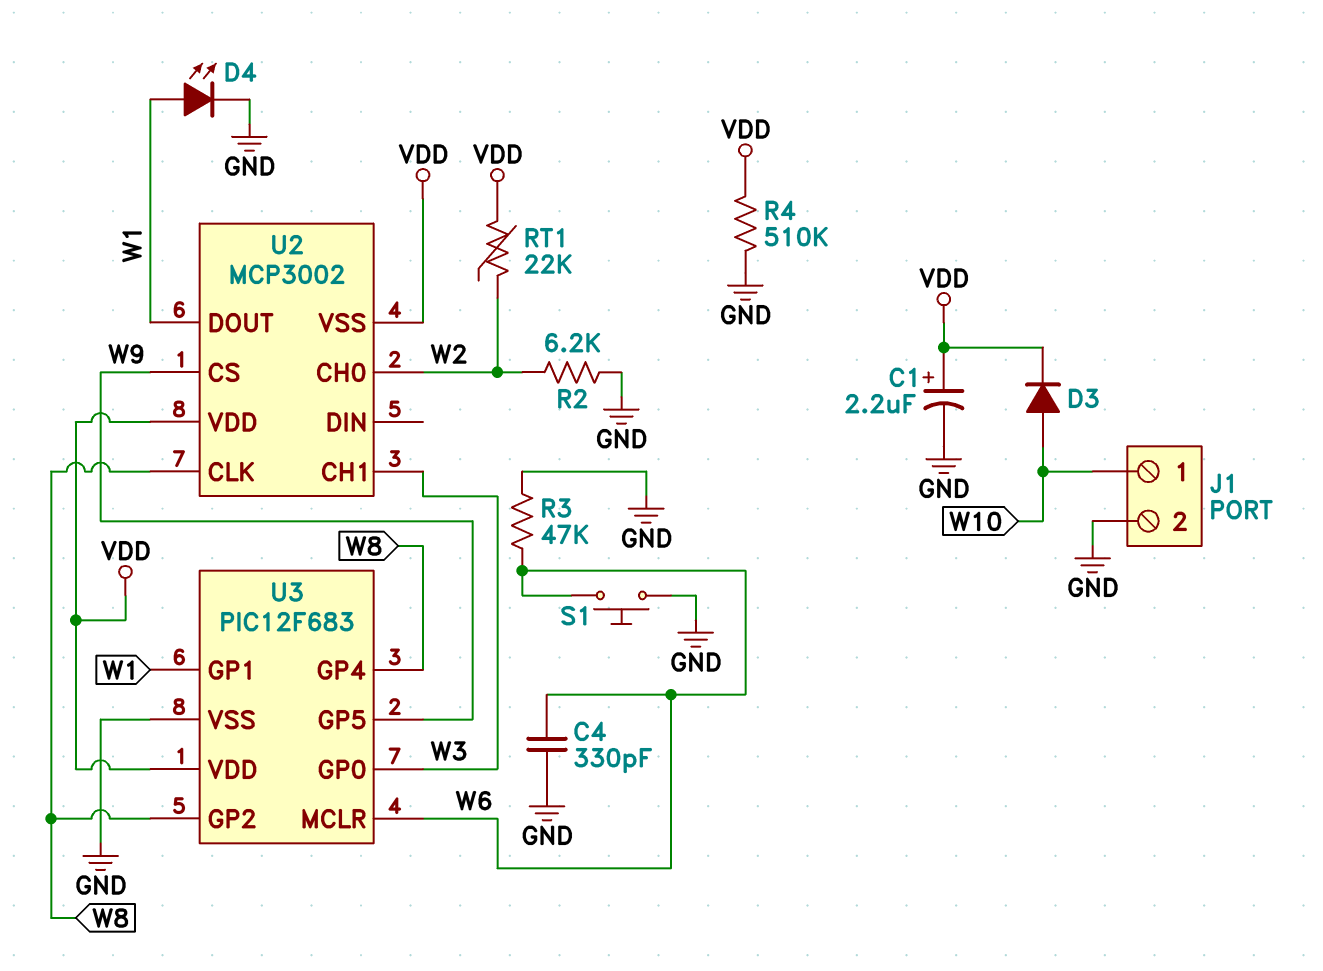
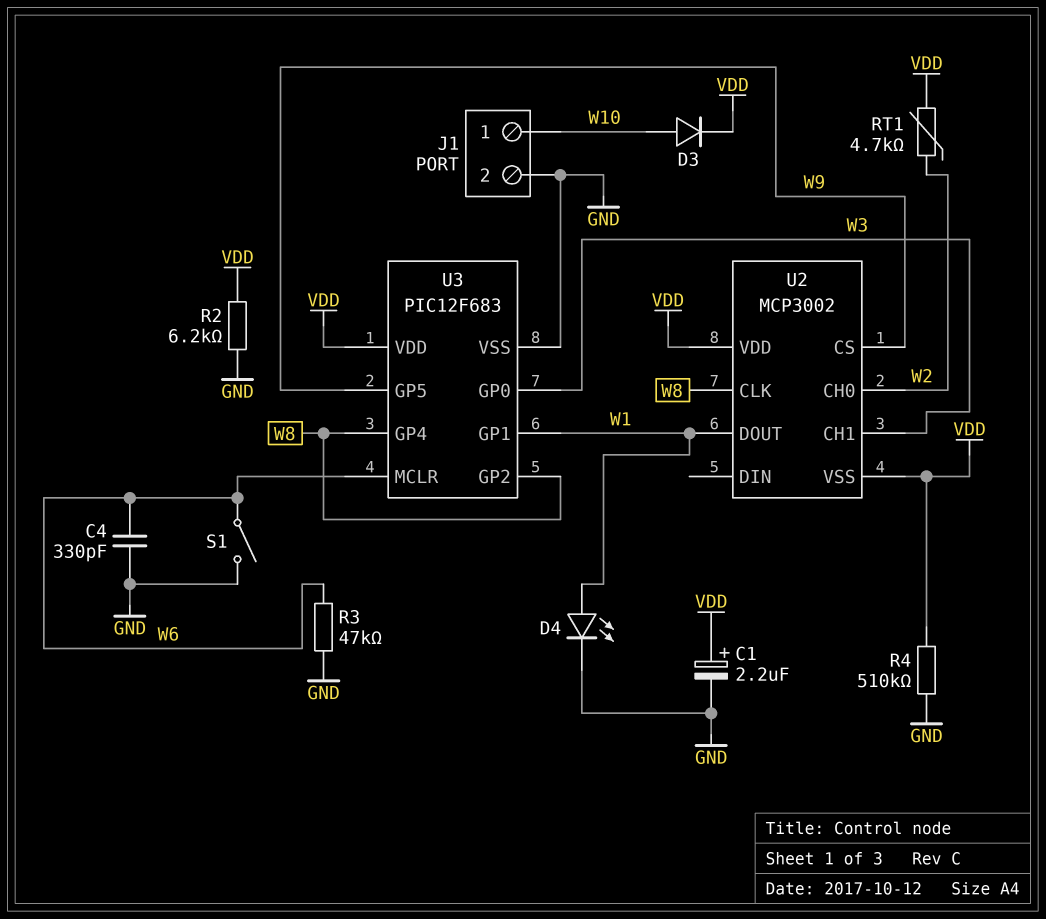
R2: 6.2k (GND, W2) -> 6.2k (GND, VDD)
RT1: 22k (VDD, W2) -> 4.7k (VDD, W2)
S1: button (GND, W6) -> switch (GND, W6)

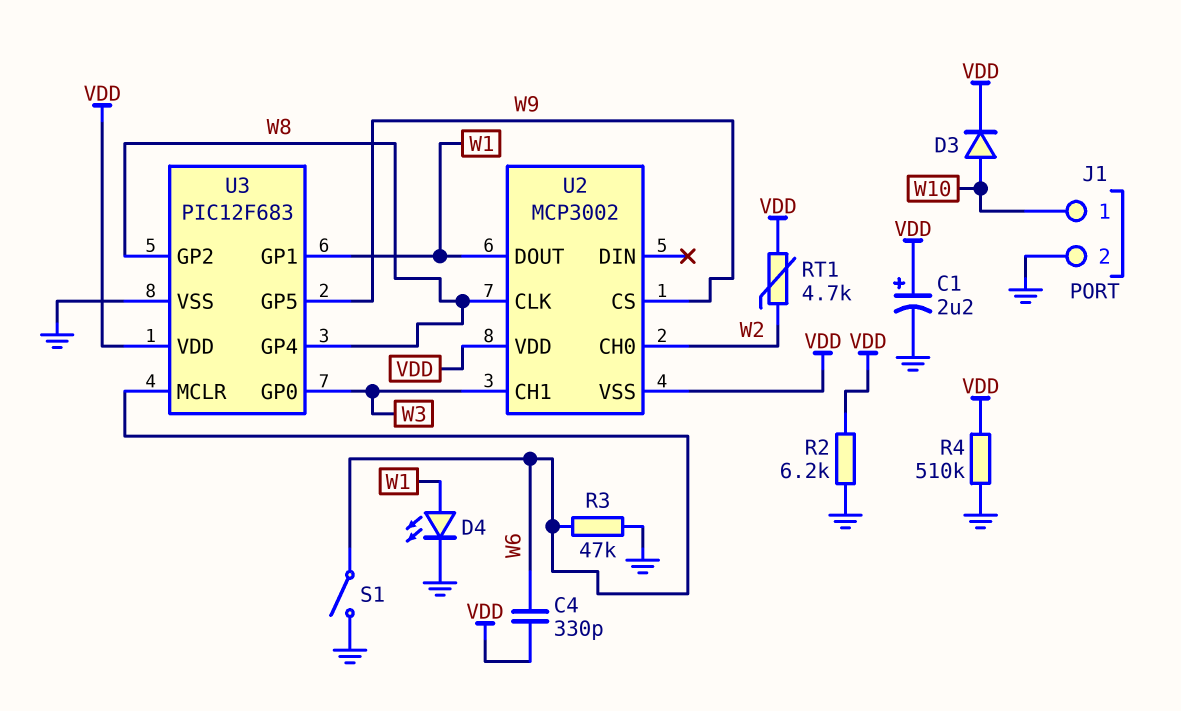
C4: 330pF (GND, W6) -> 330pF (VDD, W6)

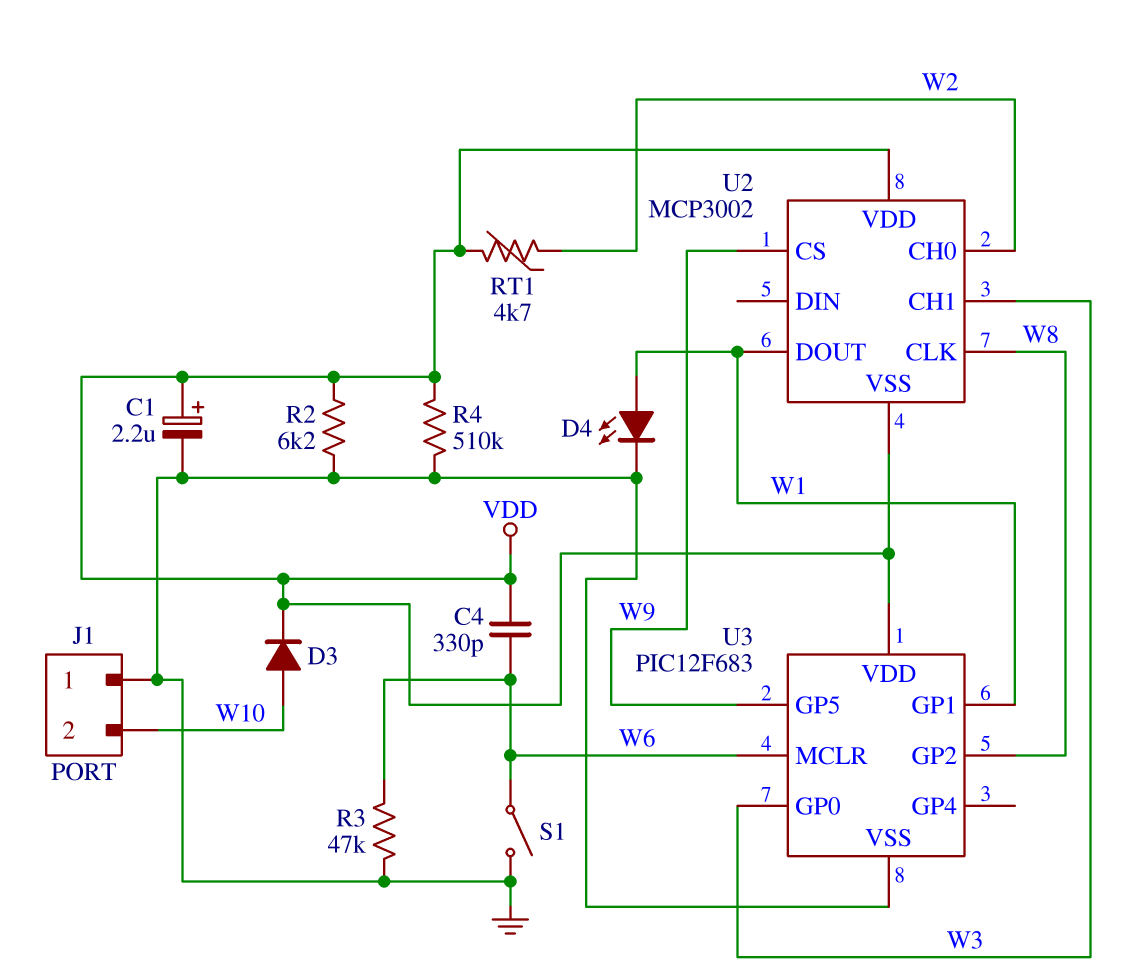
J1 pin 1: W10 -> GND
J1 pin 2: GND -> W10
U3 pin GP4: W8 -> none

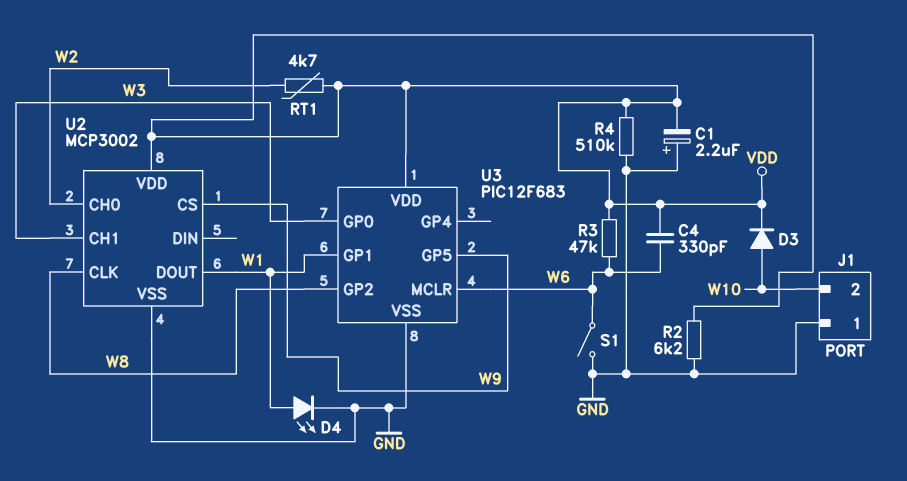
C1: 2.2uF (plus VDD, minus GND) -> 2.2uF (plus GND, minus VDD)
R3: 47k (GND, W6) -> 47k (VDD, W6)
U2 pin VSS: VDD -> GND

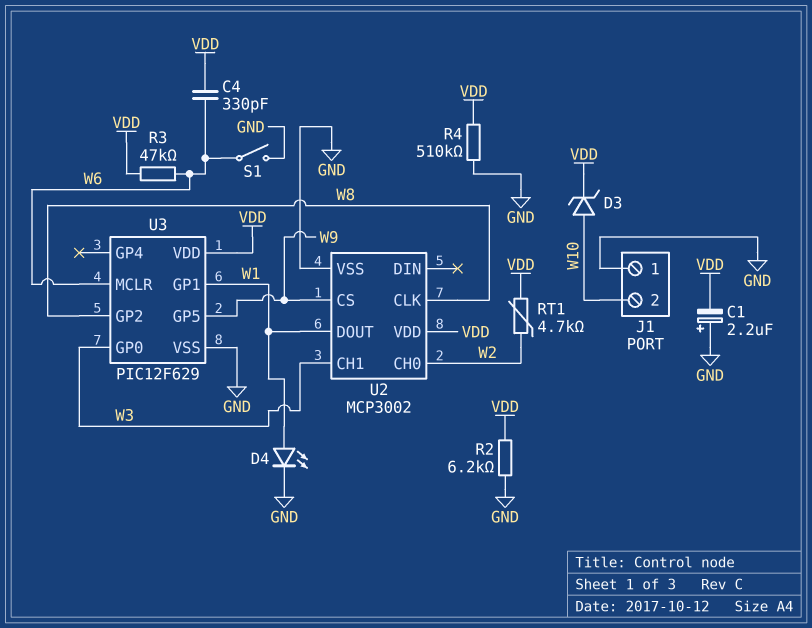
D3: diode (A W10, K VDD) -> zener (A W10, K VDD)
U3: PIC12F683 -> PIC12F629

